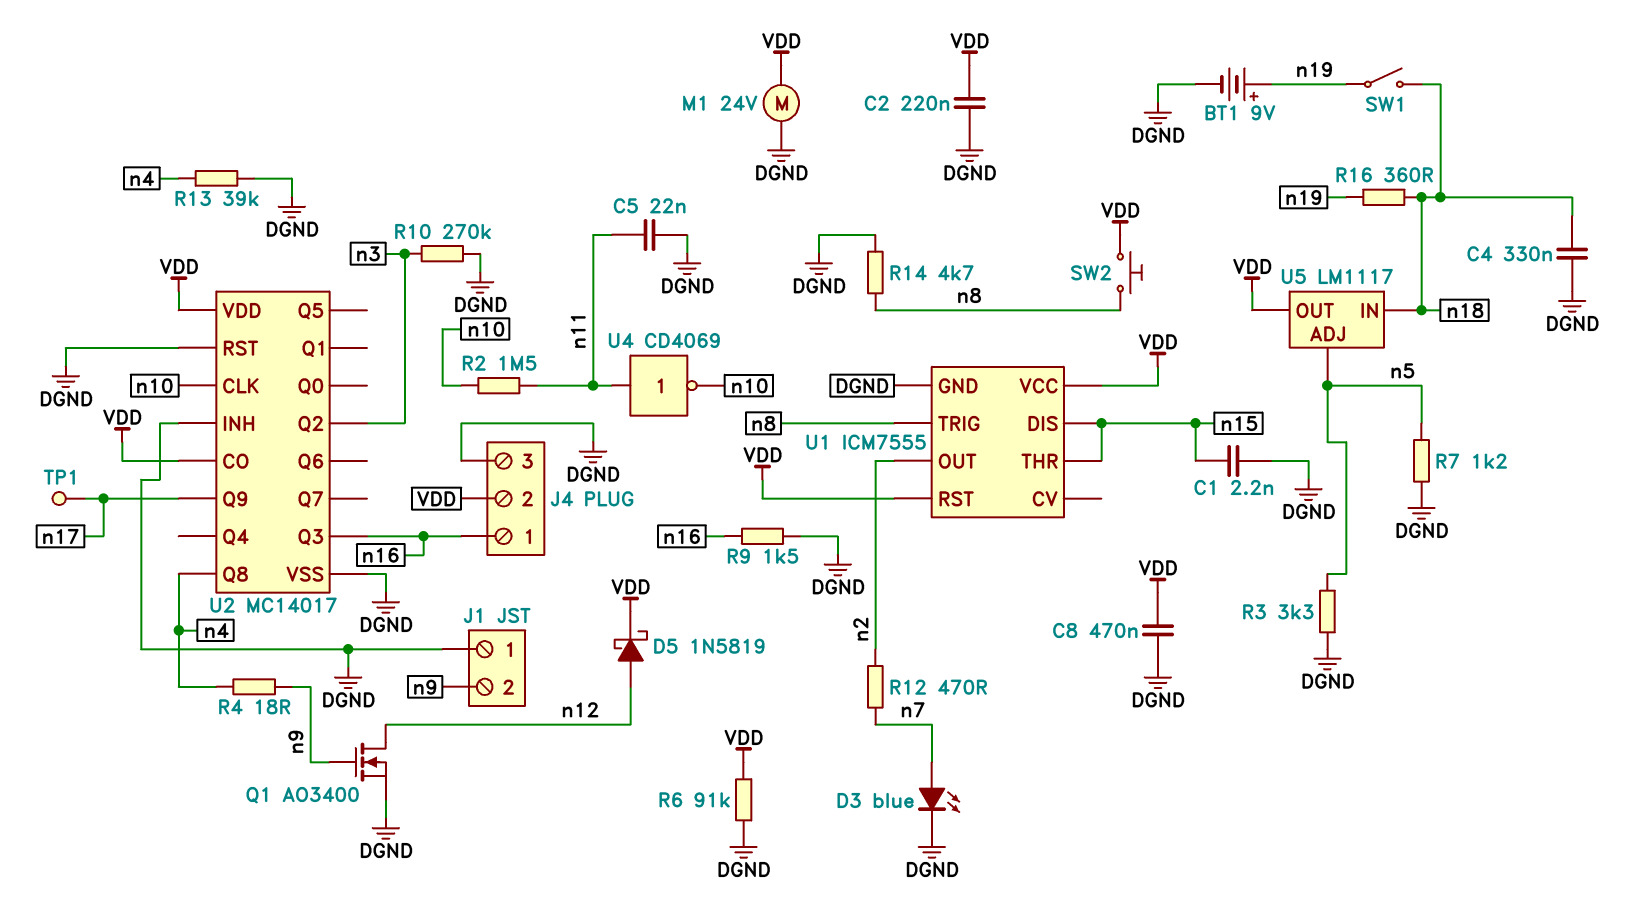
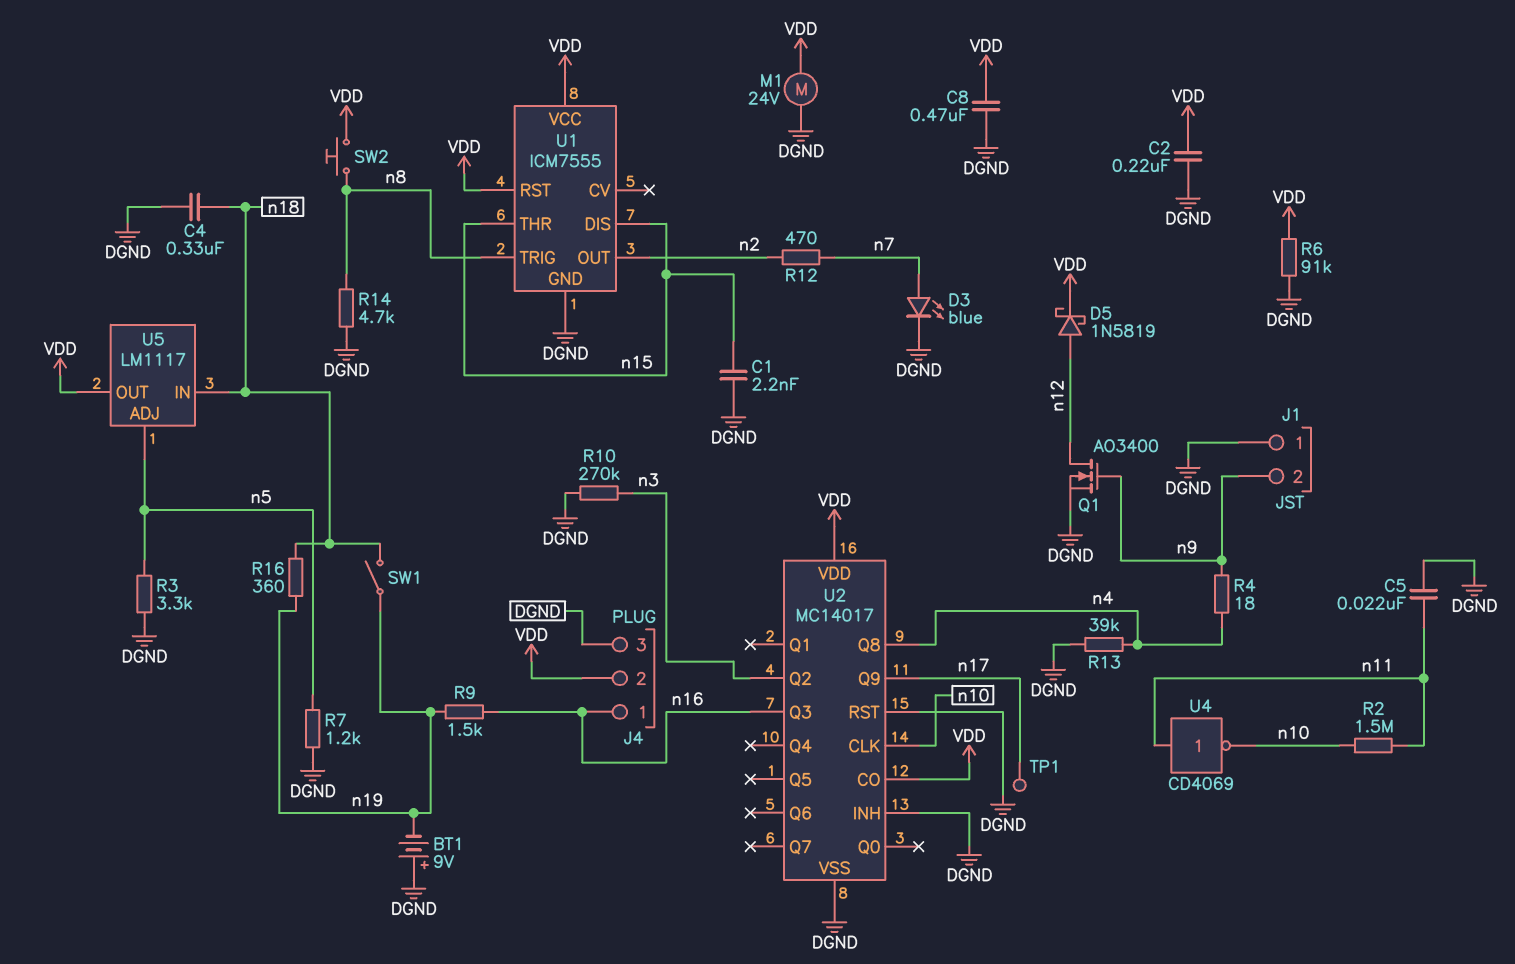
BT1: 9V (plus n19, minus DGND) -> 9V (plus DGND, minus n19)
R9: 1.5k (DGND, n16) -> 1.5k (n16, n19)

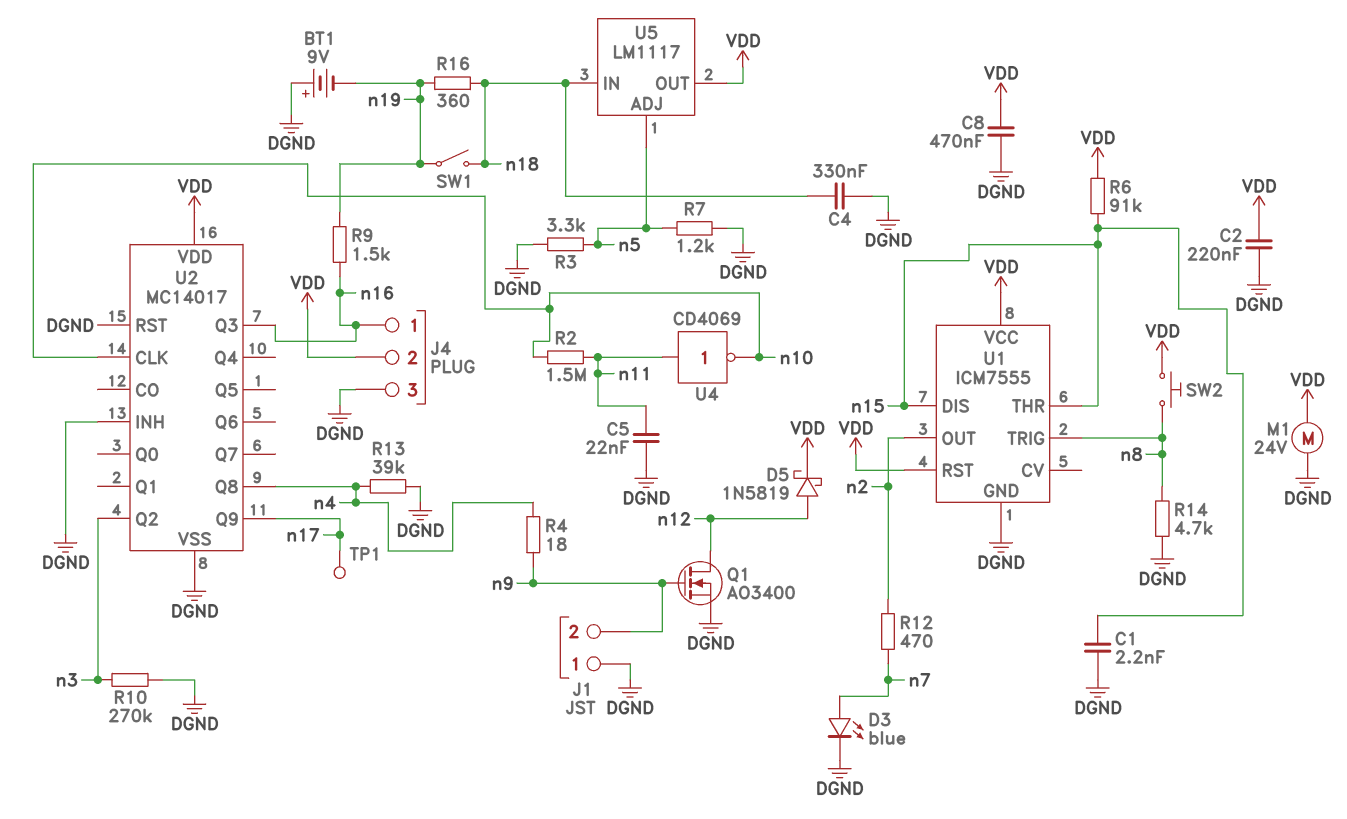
R6: 91k (DGND, VDD) -> 91k (VDD, n15)
U2 pin CO: VDD -> none

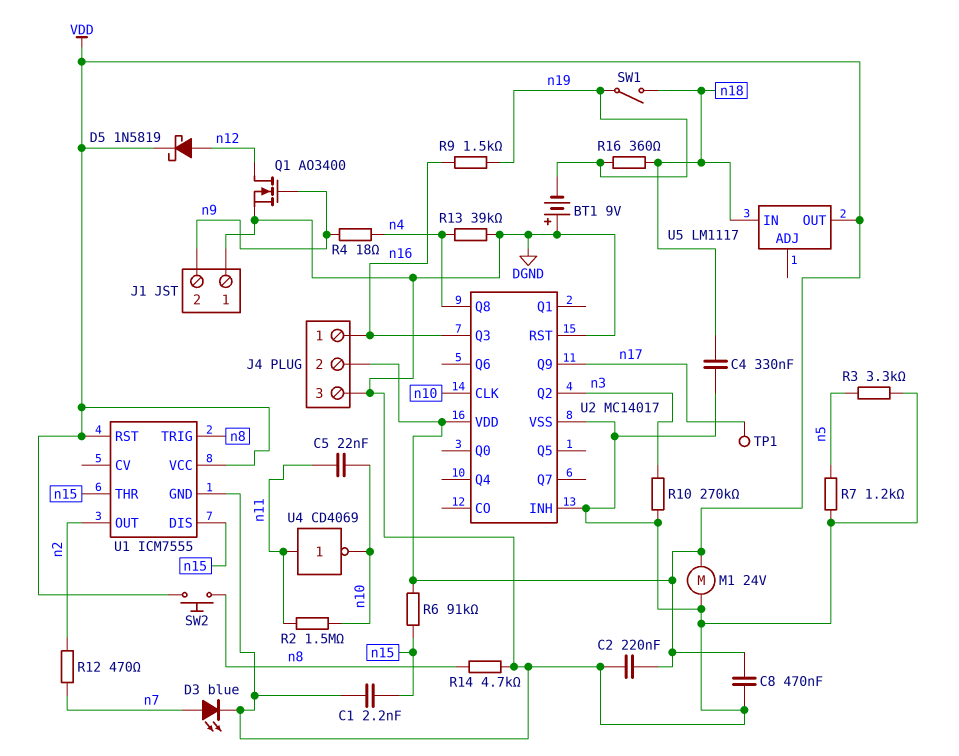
C5: 22nF (DGND, n11) -> 22nF (n10, n11)
U5 pin ADJ: n5 -> none

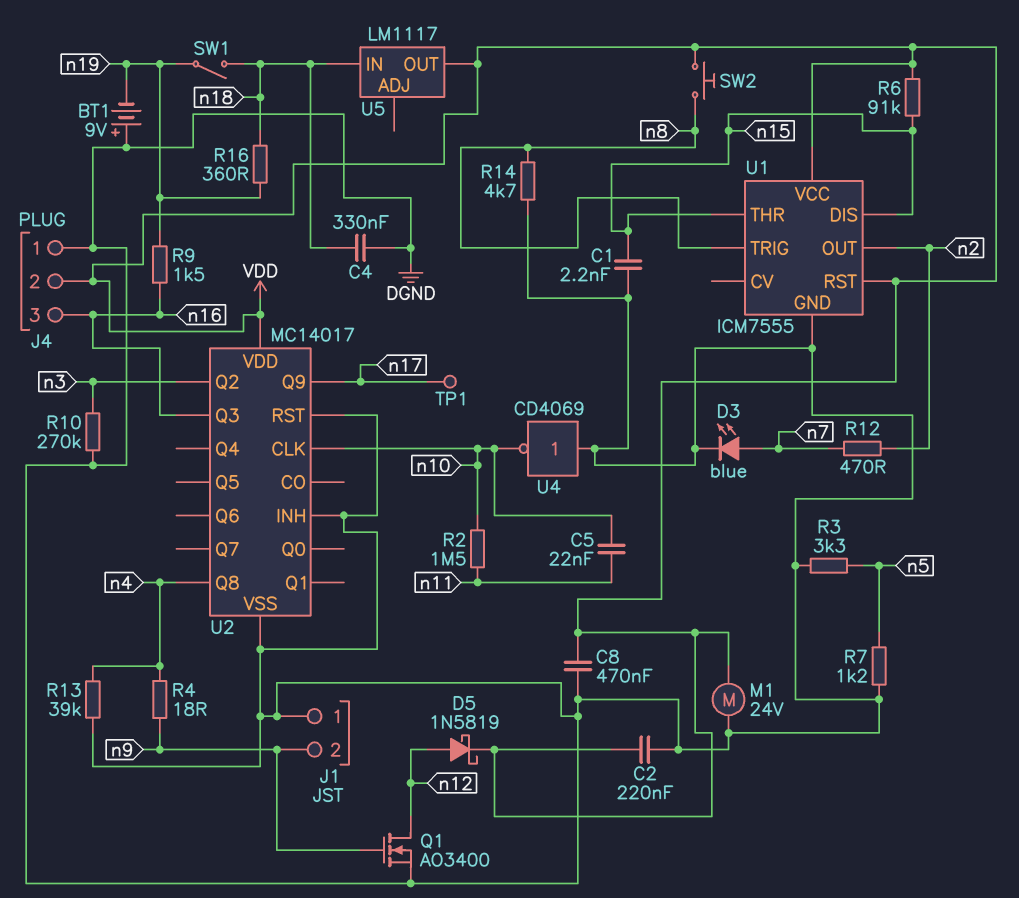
J4 pin 1: n16 -> DGND
J4 pin 3: DGND -> n16
U4: NOT CD4069 (in n11, out n10) -> NOT CD4069 (in DGND, out n10)

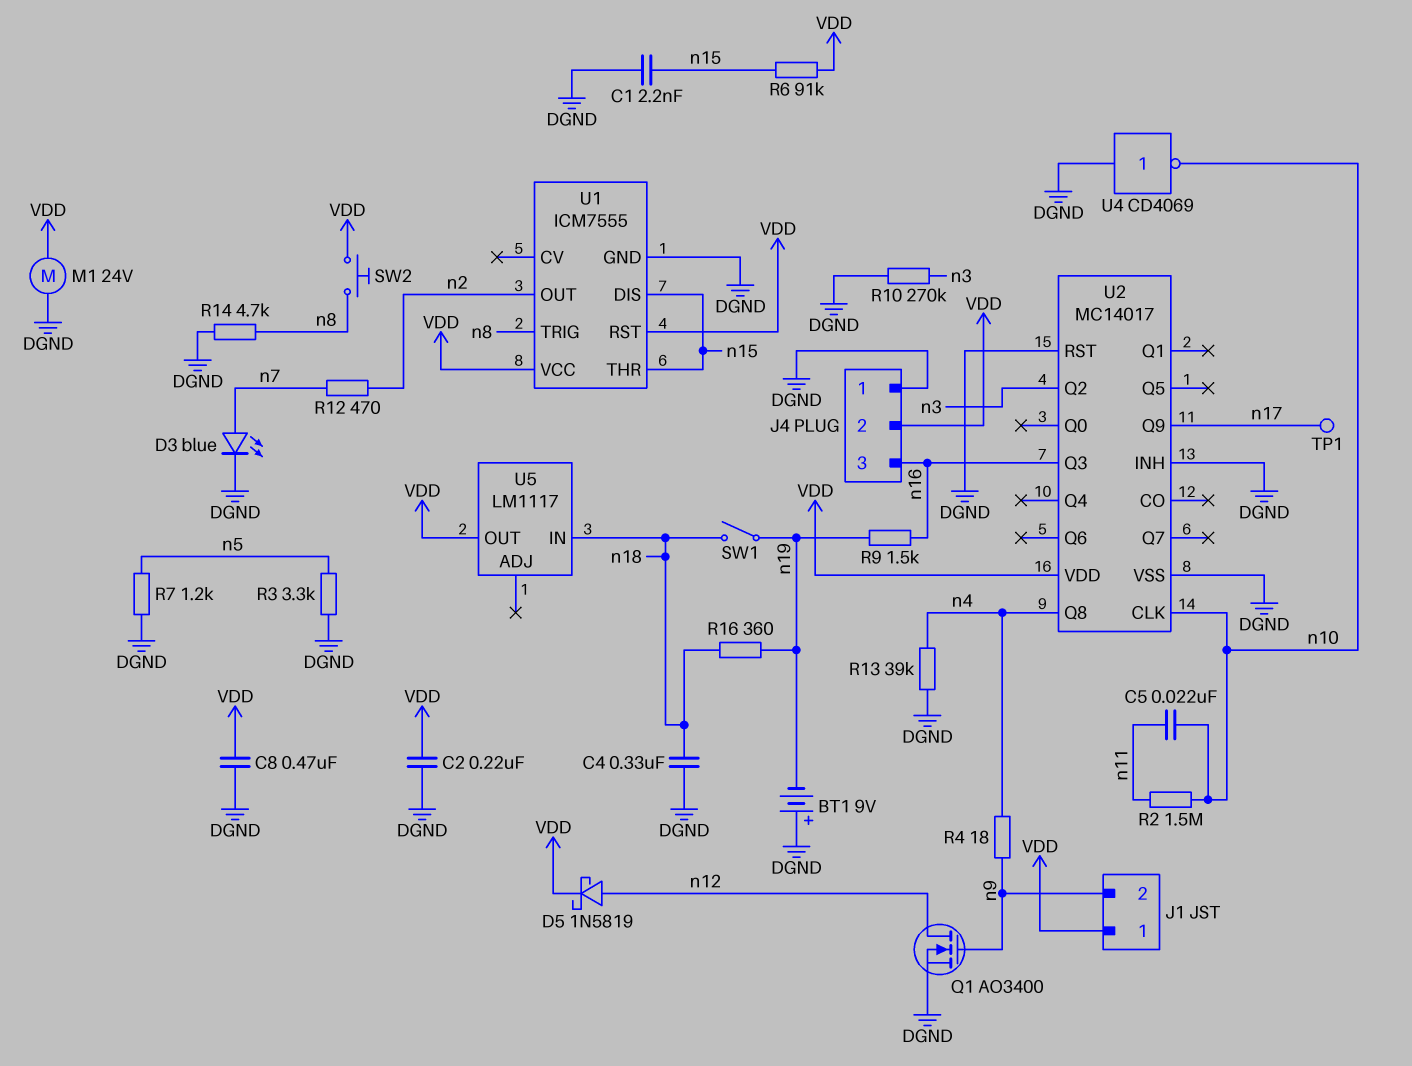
J1 pin 1: DGND -> VDD

